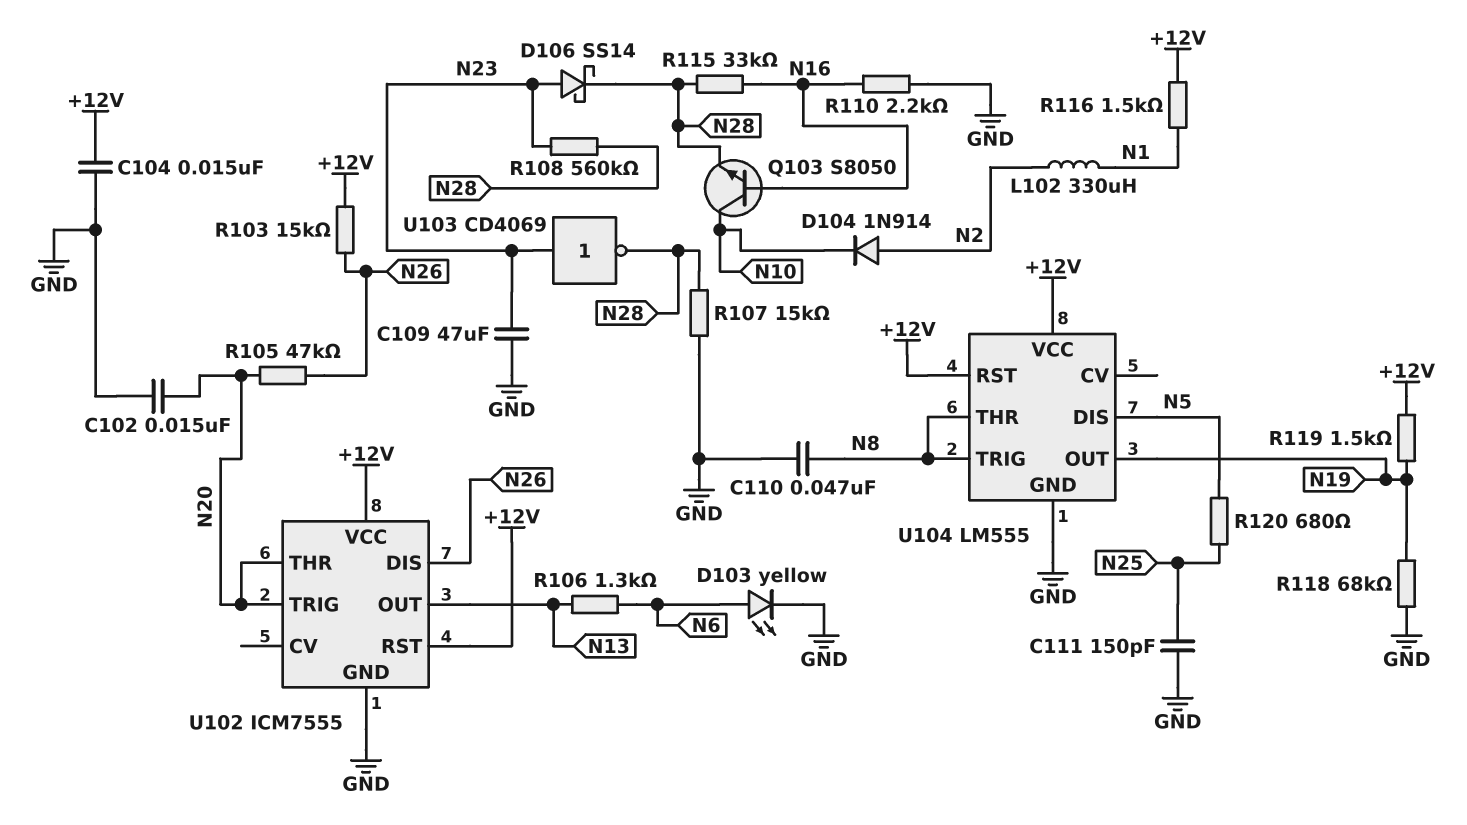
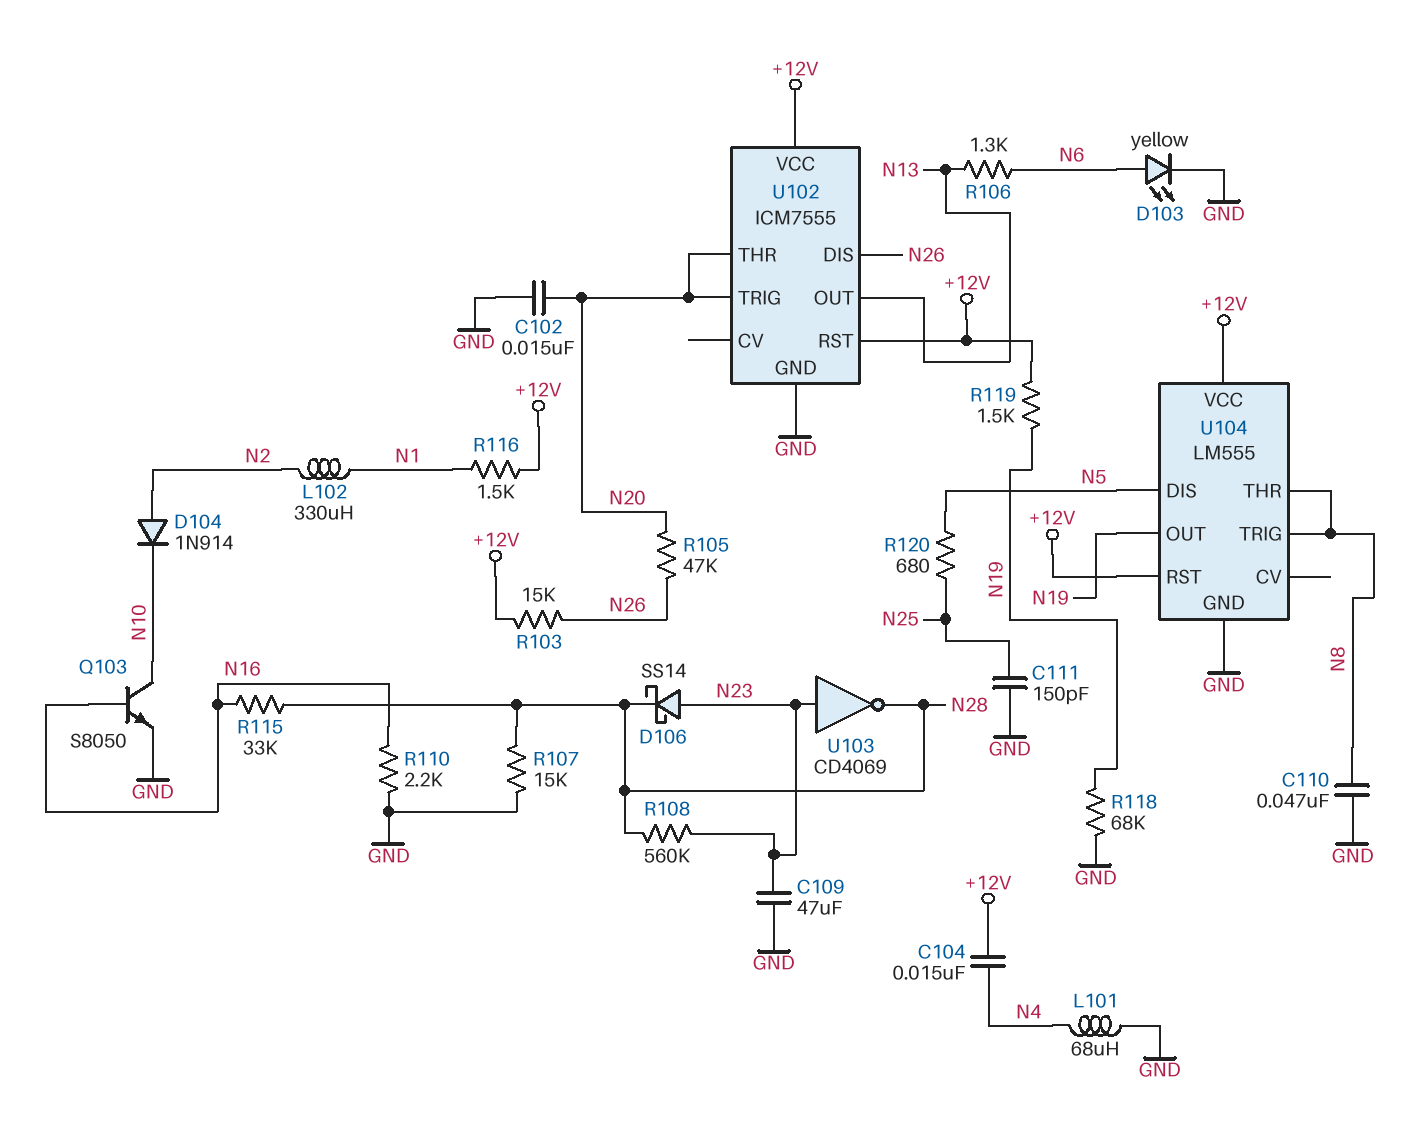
C104: 15nF (+12V, GND) -> 15nF (+12V, N4)
L101: none -> 68uH (GND, N4)
Q103: NPN S8050 (B N16, C N10, E N28) -> NPN S8050 (B N16, C N10, E GND)

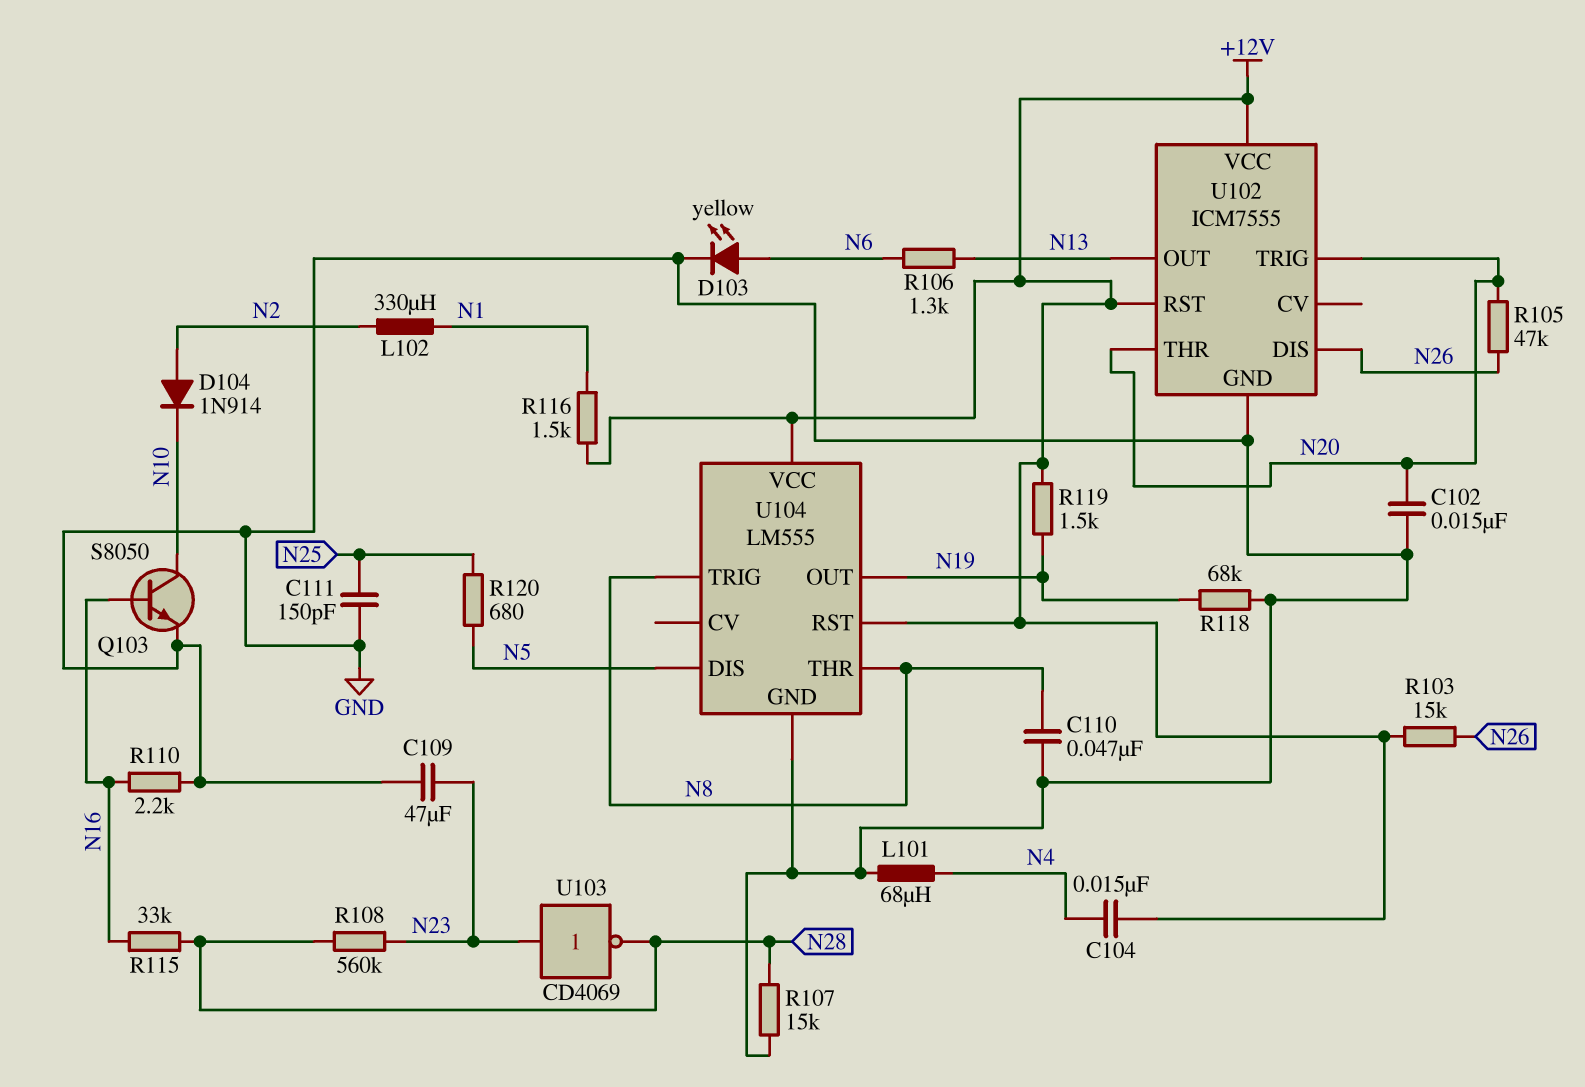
D106: schottky SS14 (A N23, K N28) -> none

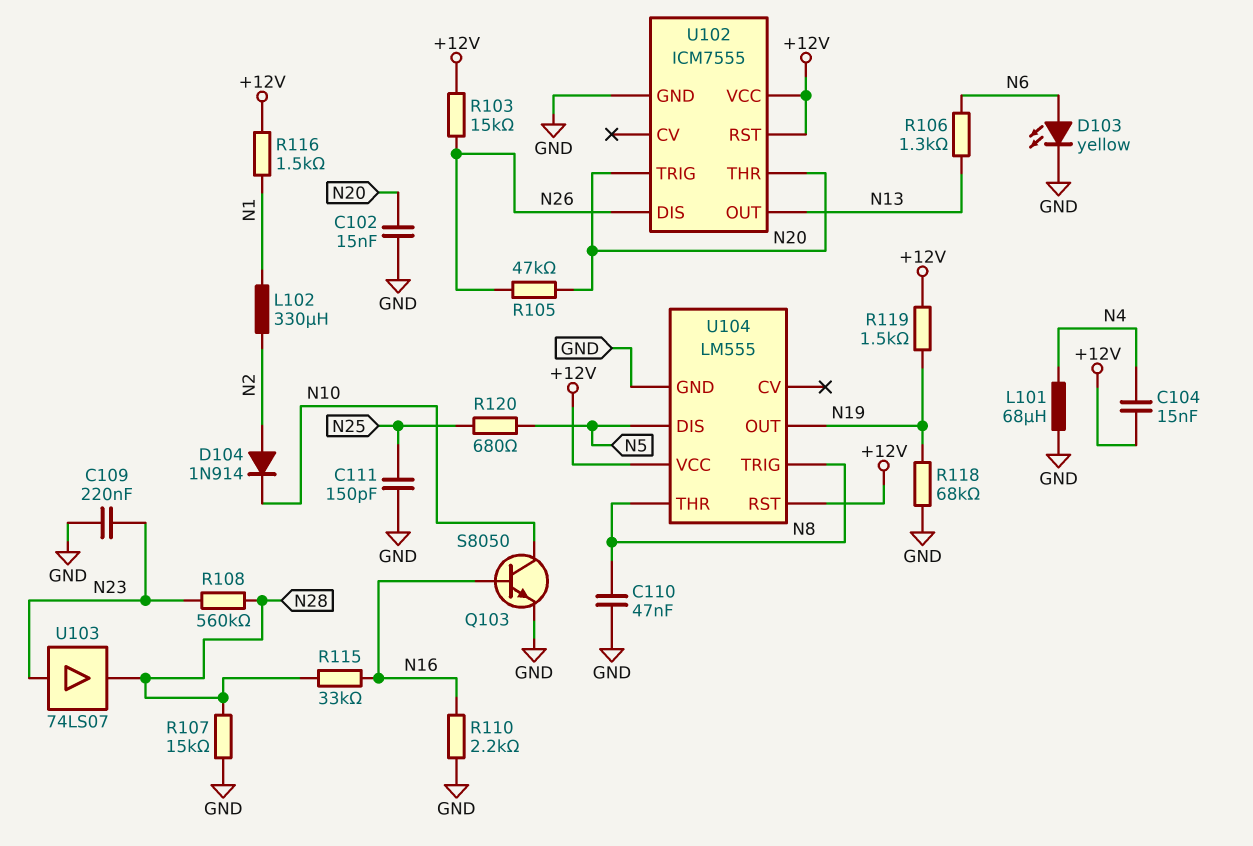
C109: 47uF (GND, N23) -> 220nF (GND, N23)
U103: NOT CD4069 (in N23, out N28) -> buffer 74LS07 (in N23, out N28)

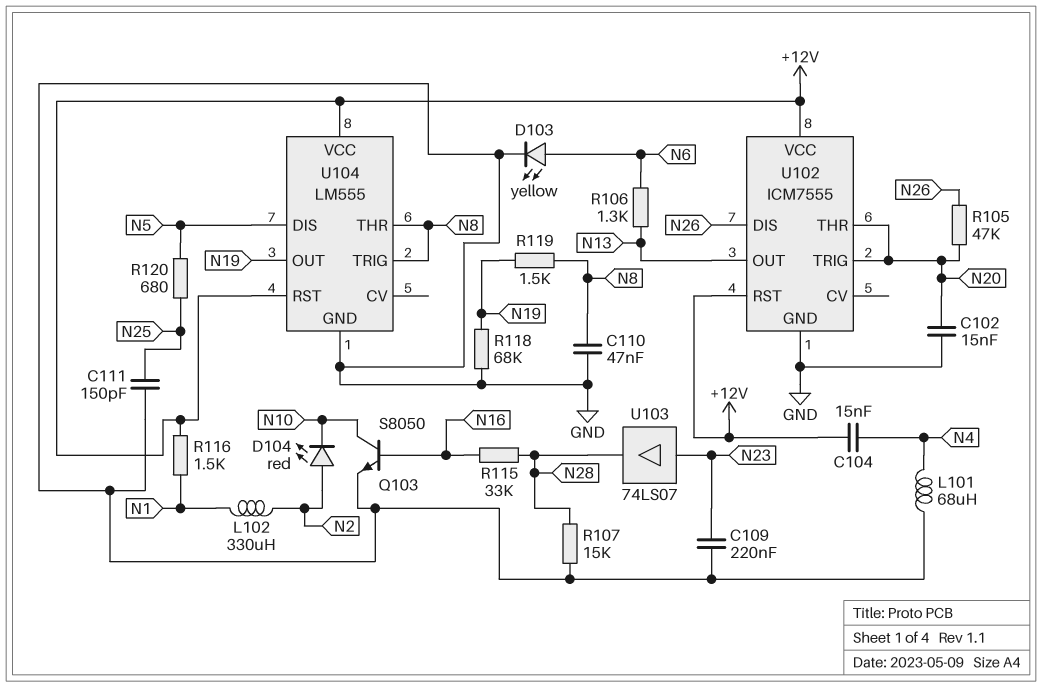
D104: diode 1N914 (A N2, K N10) -> LED red (A N2, K N10)
R103: 15k (+12V, N26) -> none
R108: 560k (N23, N28) -> none
R110: 2.2k (GND, N16) -> none
R119: 1.5k (+12V, N19) -> 1.5k (N8, N19)

